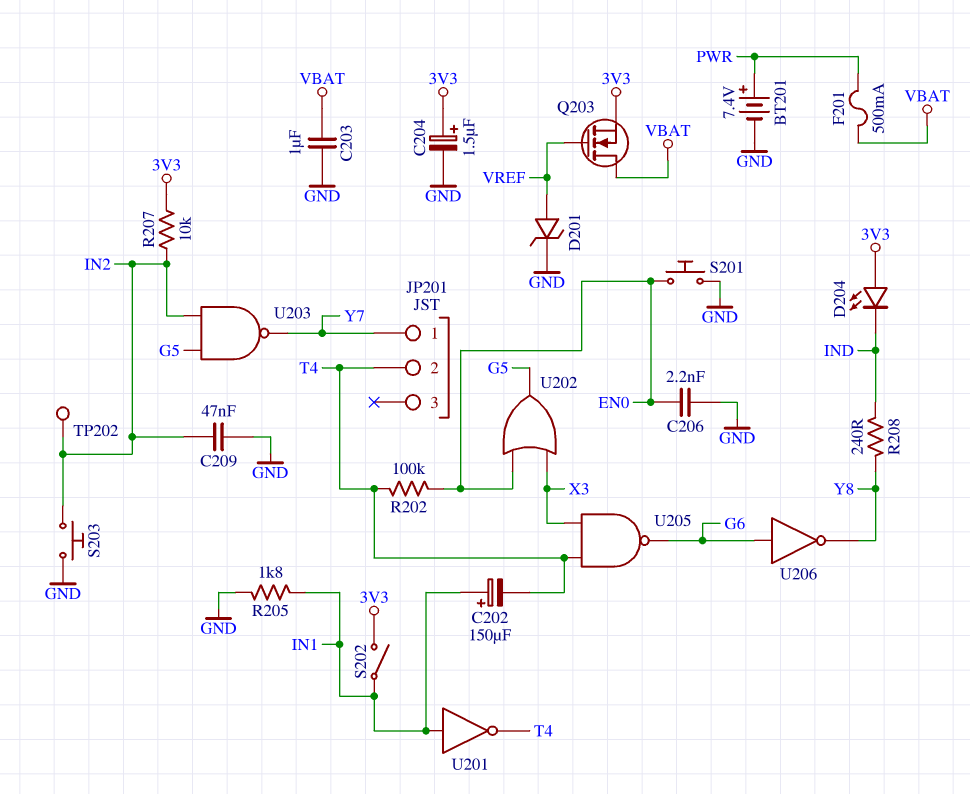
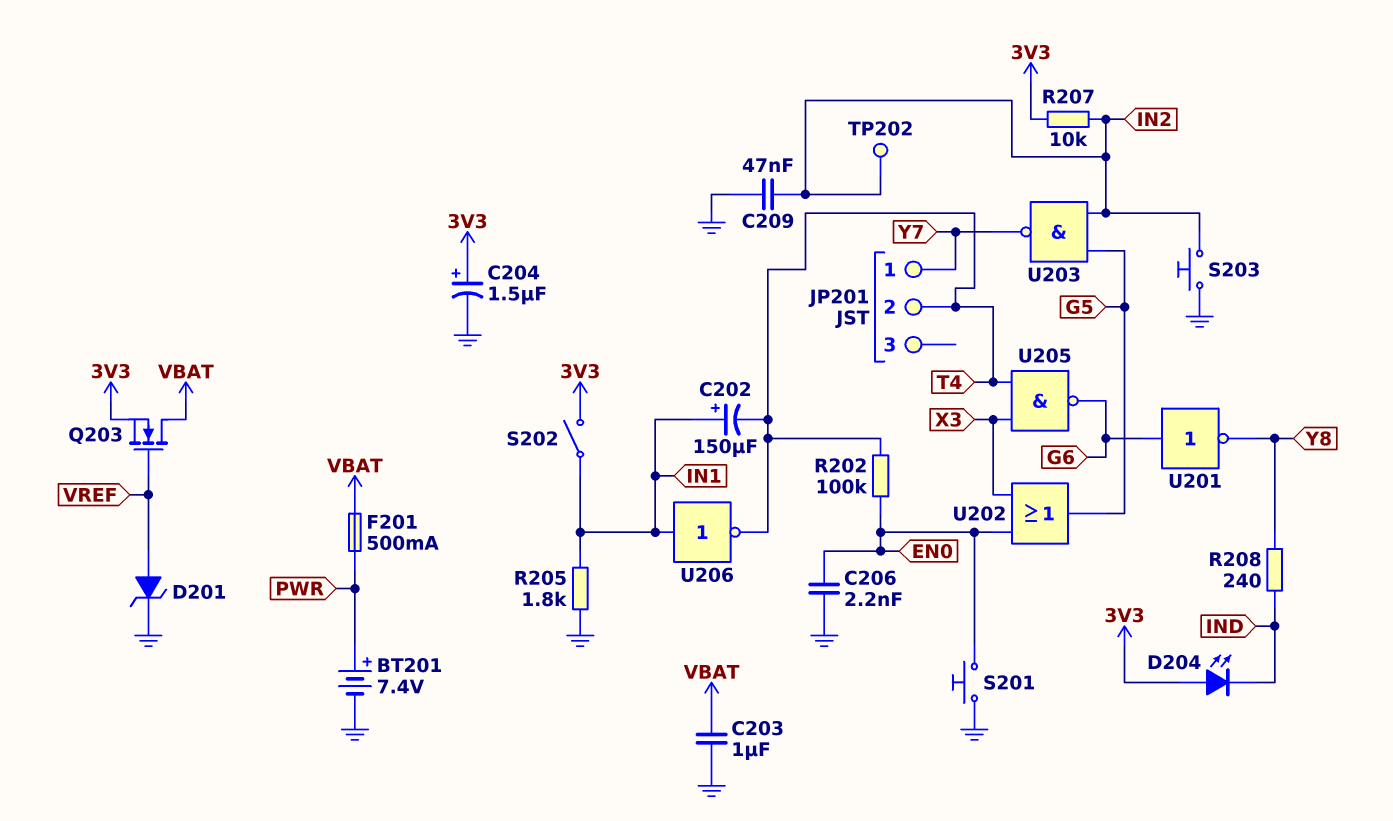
U201: NOT (in IN1, out T4) -> NOT (in G6, out Y8)
U206: NOT (in G6, out Y8) -> NOT (in IN1, out T4)

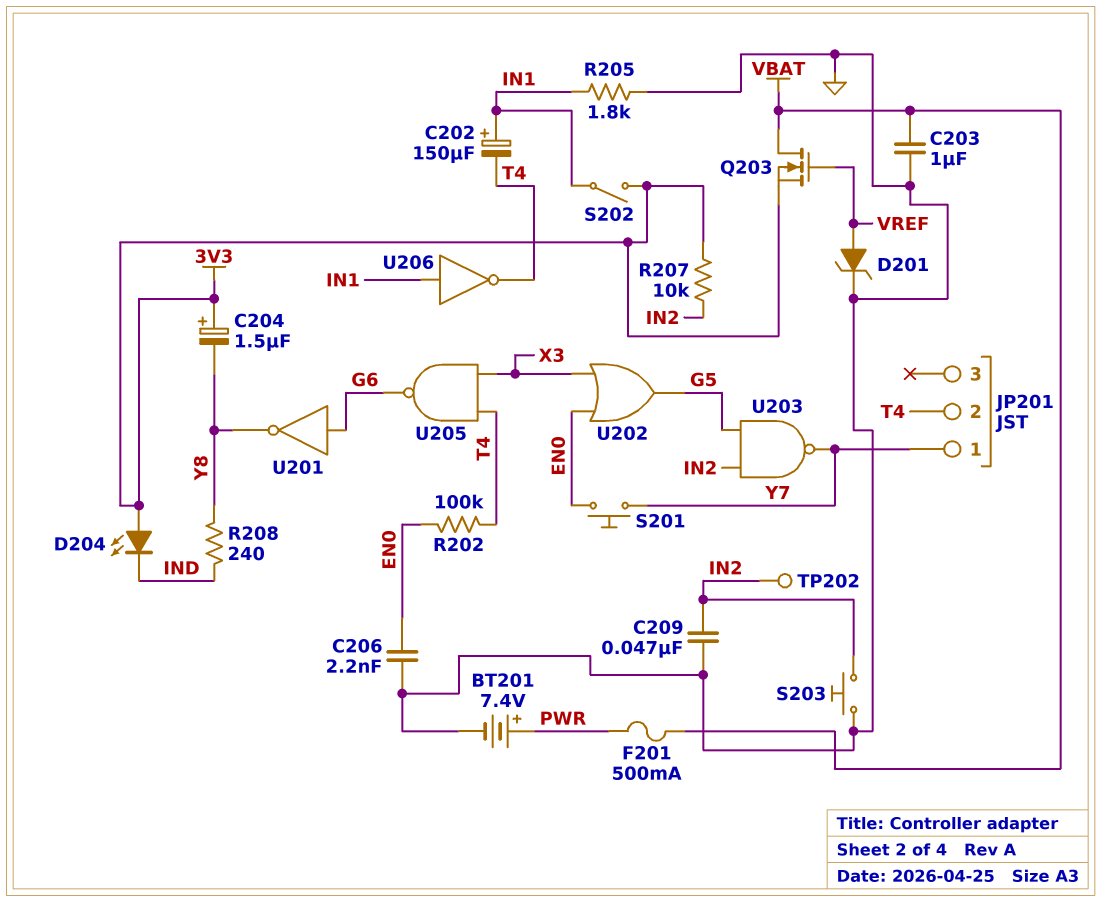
C204: 1.5uF (plus 3V3, minus GND) -> 1.5uF (plus 3V3, minus Y8)
S201: button (EN0, GND) -> button (EN0, Y7)

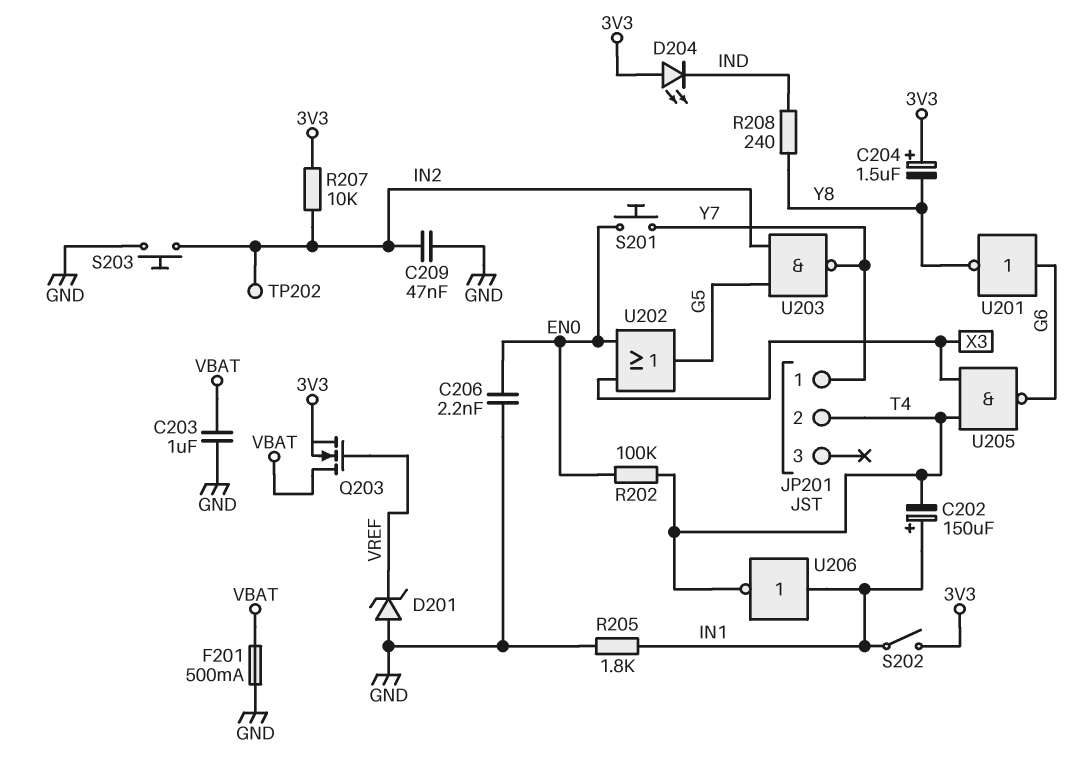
BT201: 7.4V (plus PWR, minus GND) -> none
D201: zener (A VREF, K GND) -> zener (A GND, K VREF)
F201: 500mA (PWR, VBAT) -> 500mA (GND, VBAT)

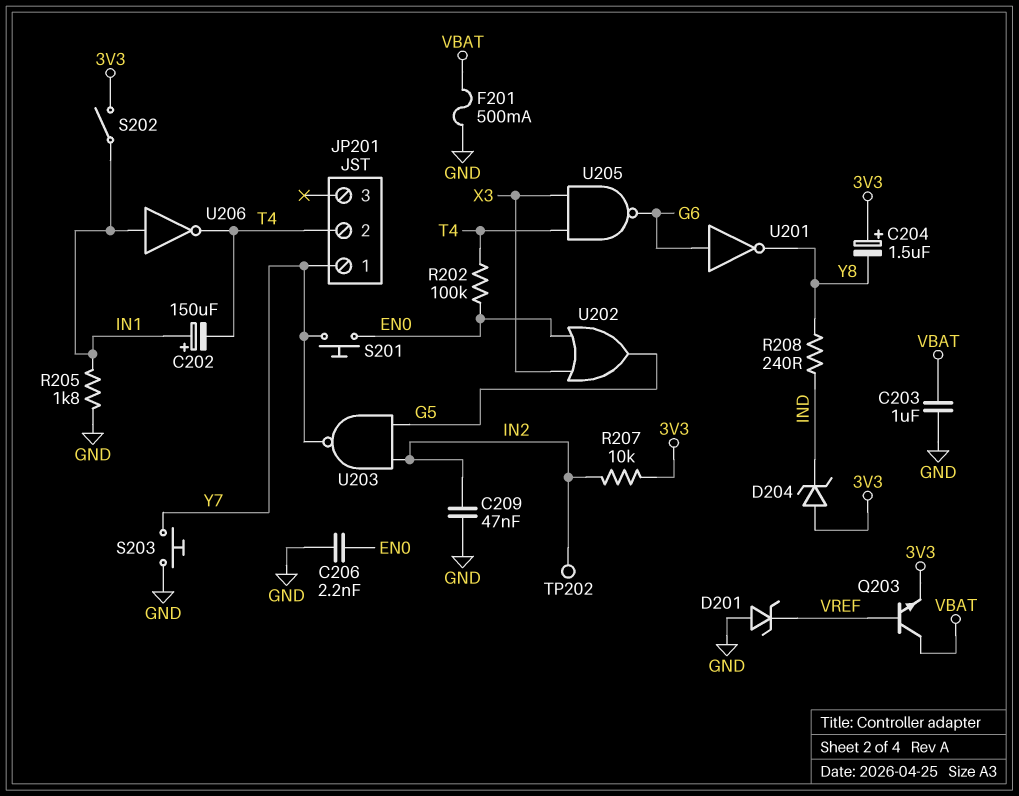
D204: LED (A 3V3, K IND) -> zener (A 3V3, K IND)
Q203: NMOS (G VREF, D VBAT, S 3V3) -> NPN (B VREF, C VBAT, E 3V3)
S203: button (GND, IN2) -> button (GND, Y7)

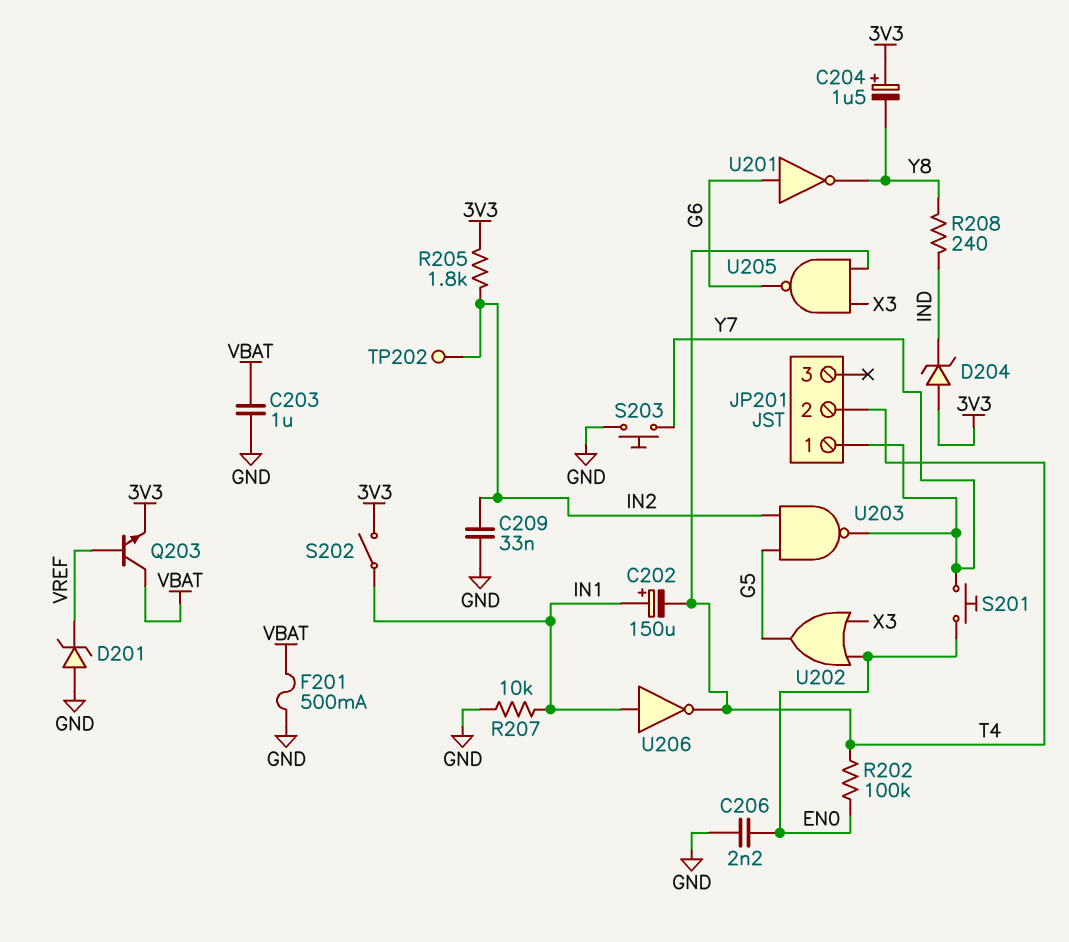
C209: 47nF (GND, IN2) -> 33nF (GND, IN2)
R205: 1.8k (GND, IN1) -> 1.8k (3V3, IN2)
R207: 10k (3V3, IN2) -> 10k (GND, IN1)

